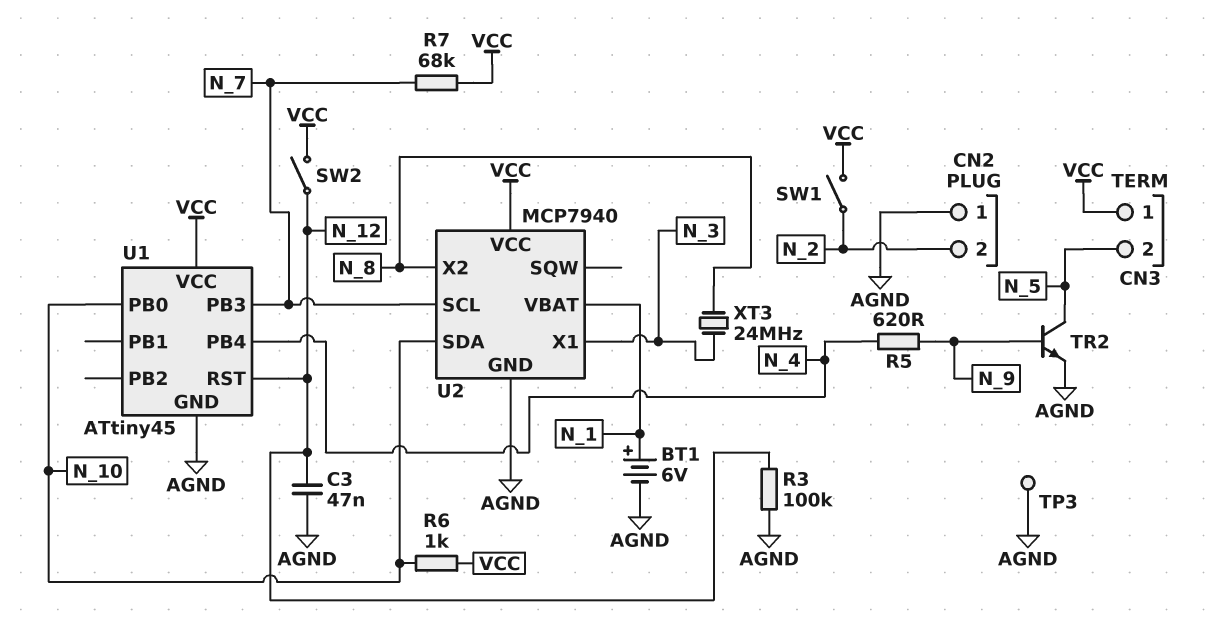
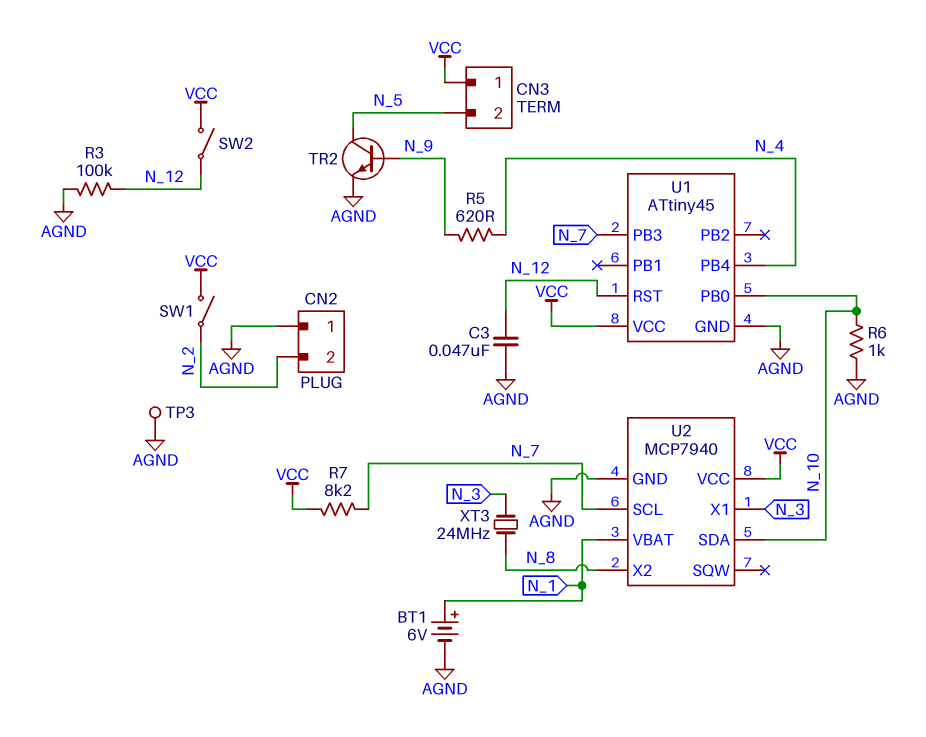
R6: 1k (N_10, VCC) -> 1k (AGND, N_10)
R7: 68k (N_7, VCC) -> 8.2k (N_7, VCC)

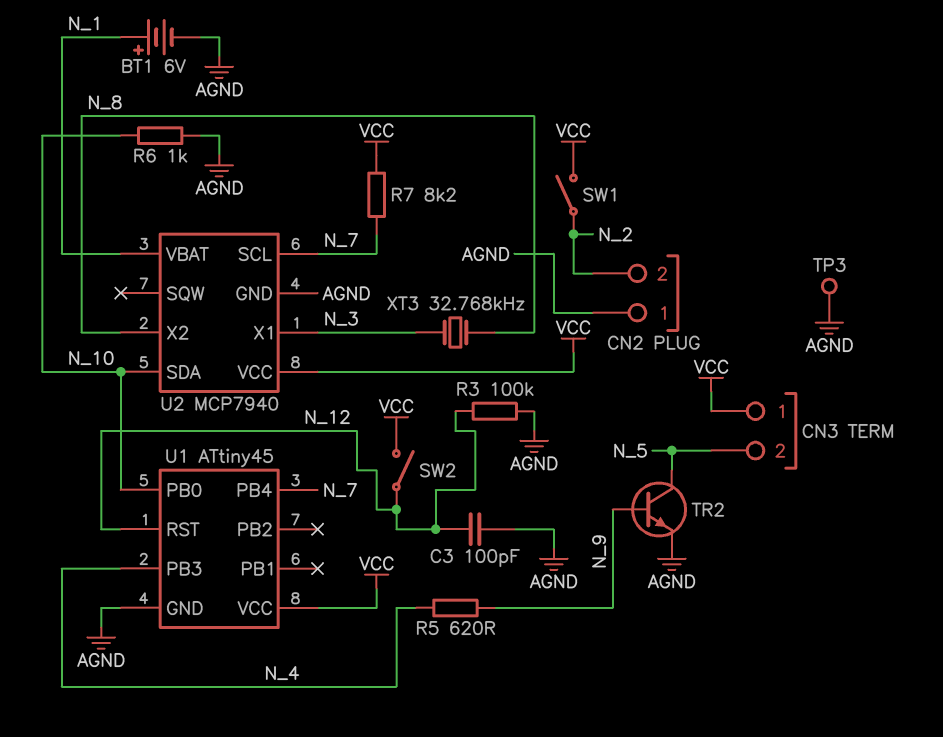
C3: 47nF (AGND, N_12) -> 100pF (AGND, N_12)
U1 pin PB3: N_7 -> N_4
U1 pin PB4: N_4 -> N_7
XT3: 24MHz (N_3, N_8) -> 32.768kHz (N_3, N_8)

